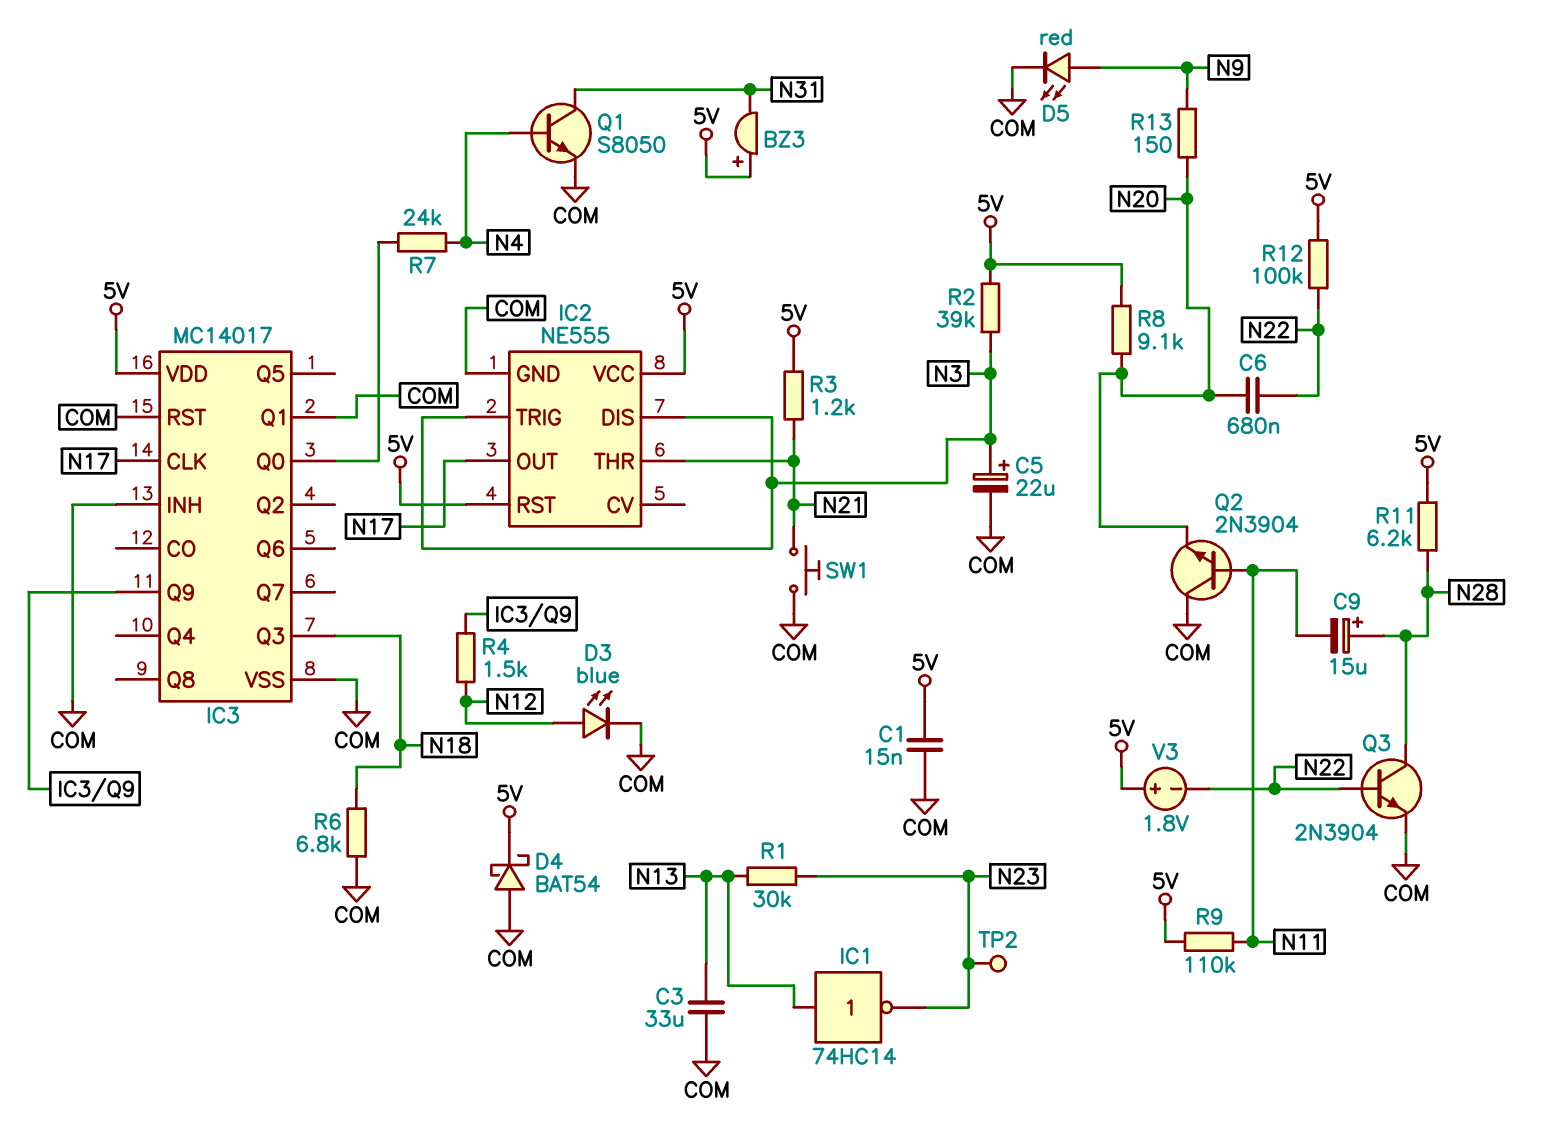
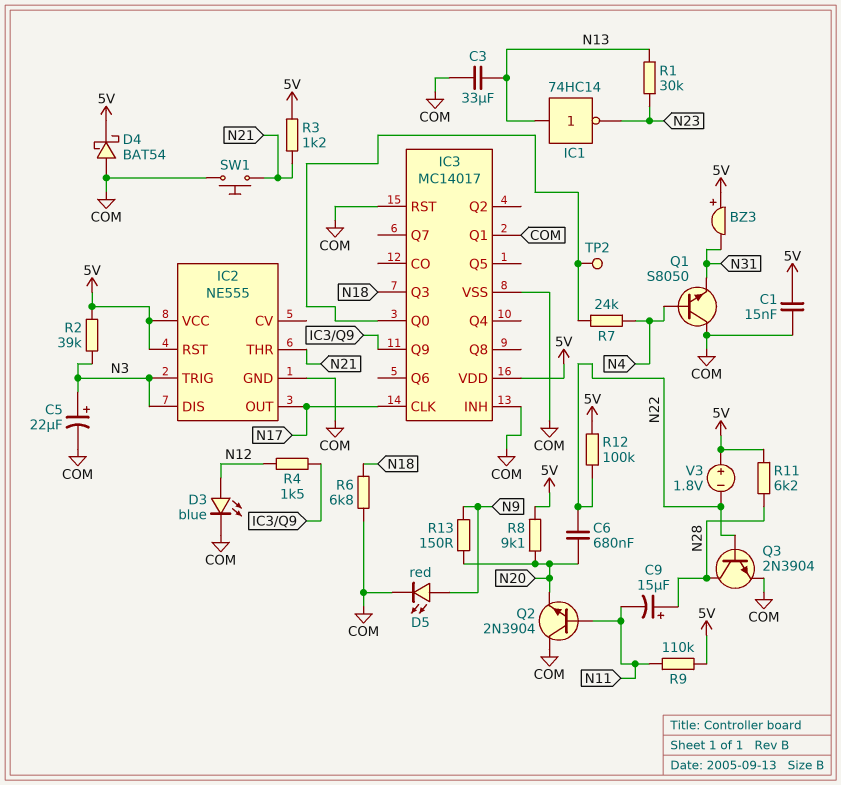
Q1: NPN S8050 (B N4, C N31, E COM) -> NPN S8050 (B N4, C COM, E N31)
TP2: test point (N23) -> test point (IC3/Q0)

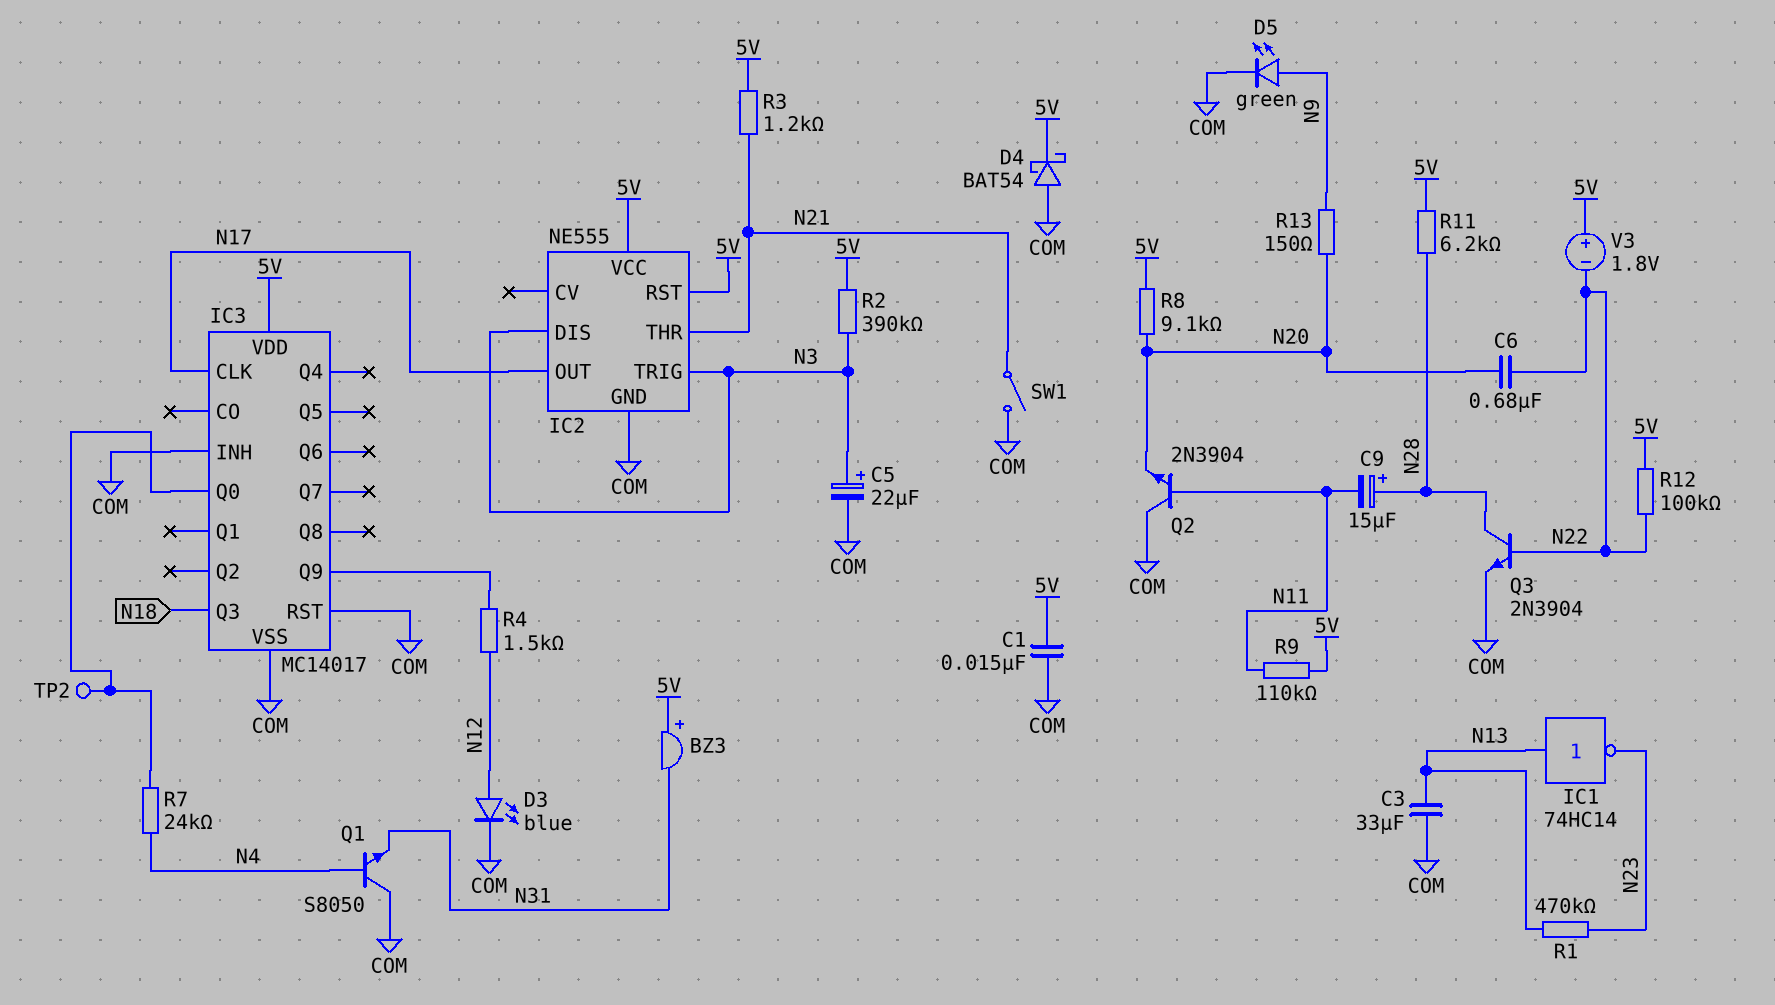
D5: LED red (A N9, K COM) -> LED green (A N9, K COM)
IC3 pin Q1: COM -> none
R1: 30k (N13, N23) -> 470k (N13, N23)
R2: 39k (5V, N3) -> 390k (5V, N3)
R6: 6.8k (COM, N18) -> none
SW1: button (COM, N21) -> switch (COM, N21)

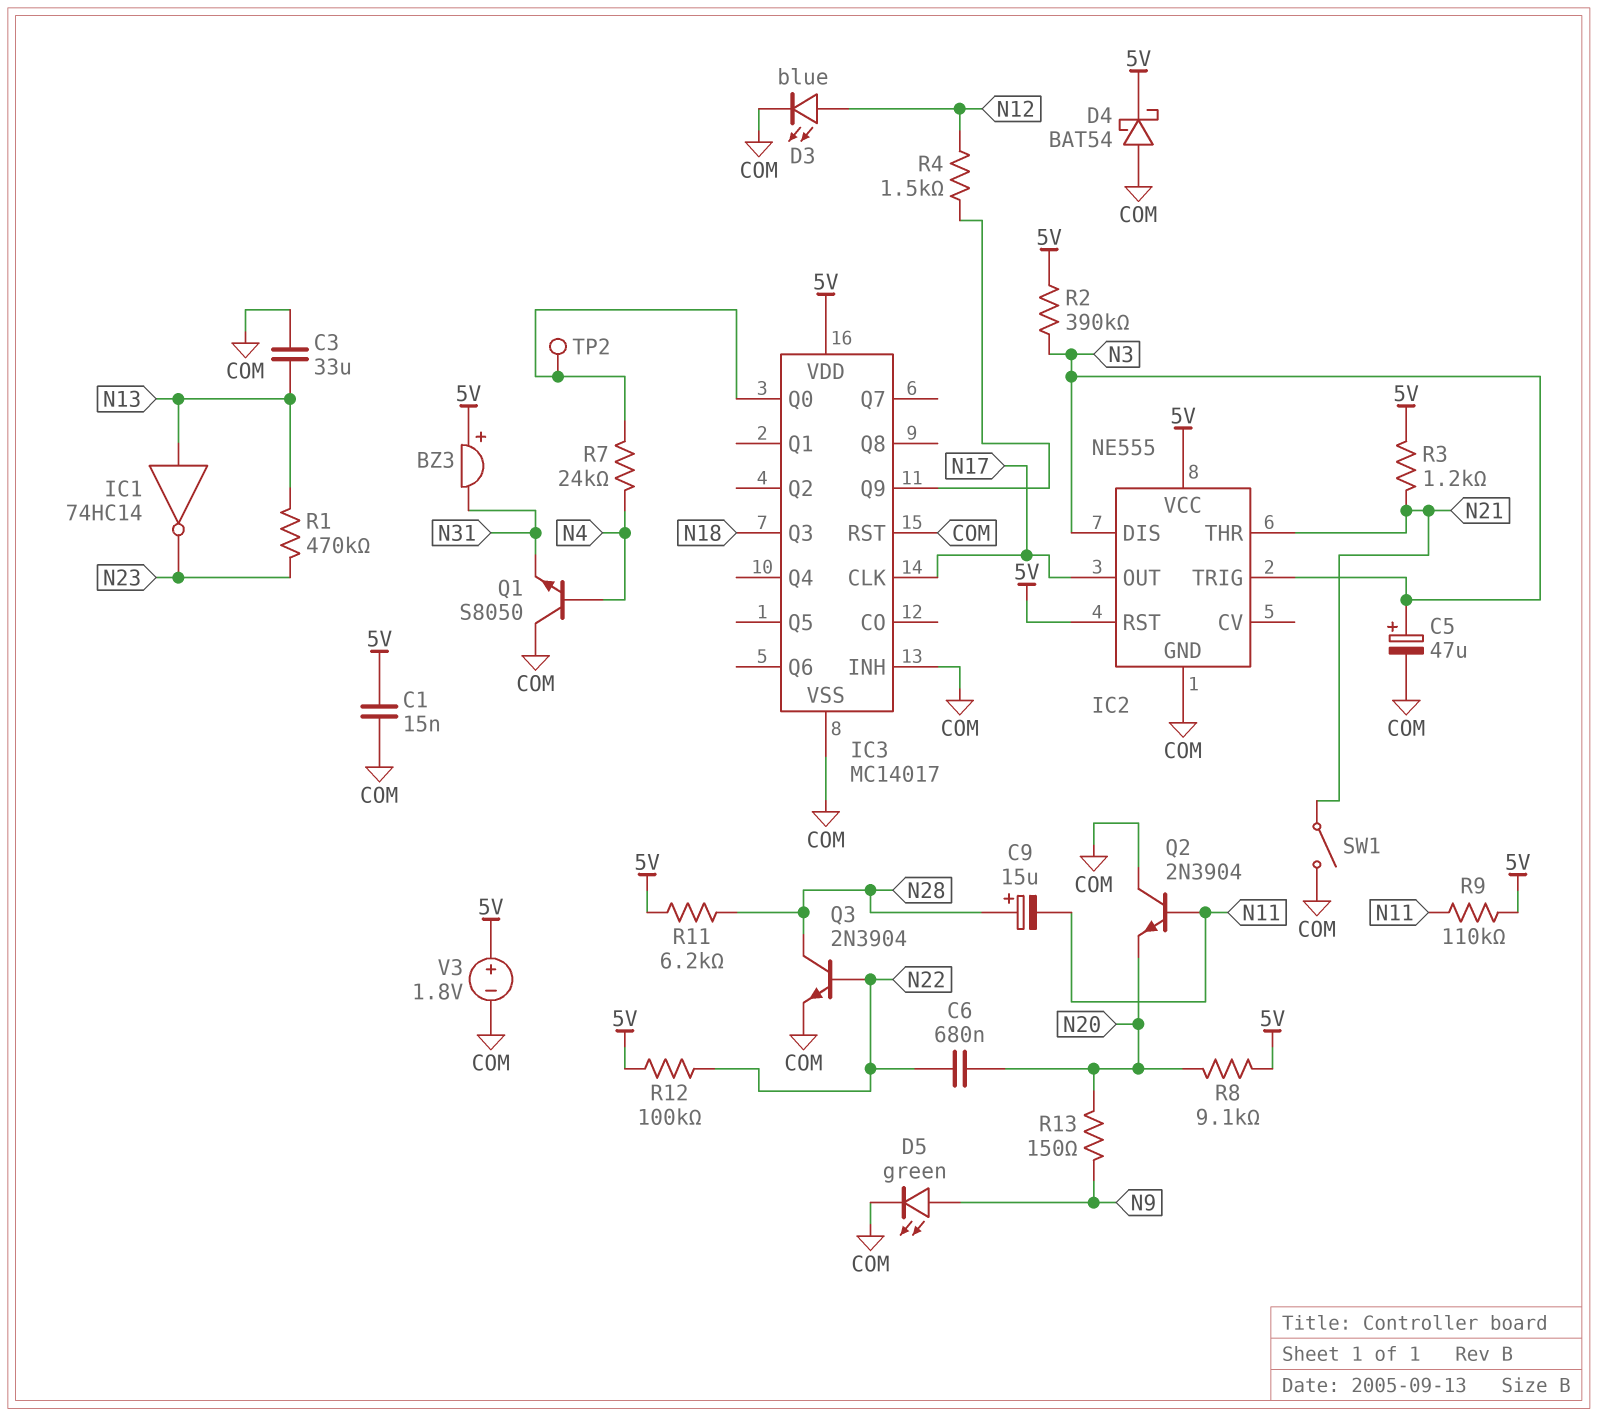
C5: 22uF (plus N3, minus COM) -> 47uF (plus N3, minus COM)
V3: 1.8V (plus 5V, minus N22) -> 1.8V (plus 5V, minus COM)

